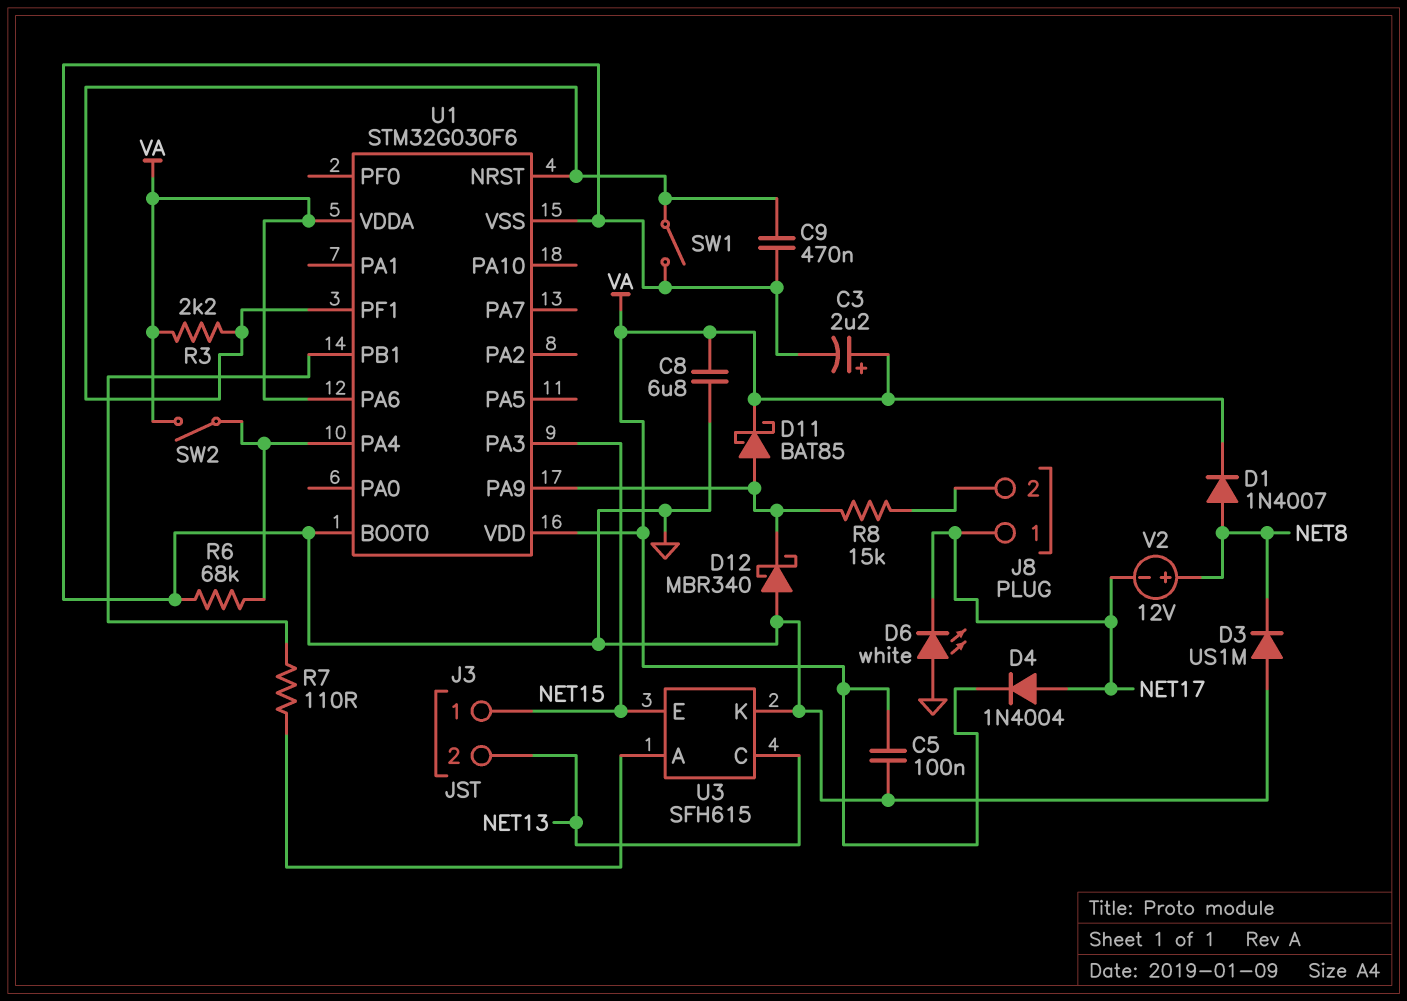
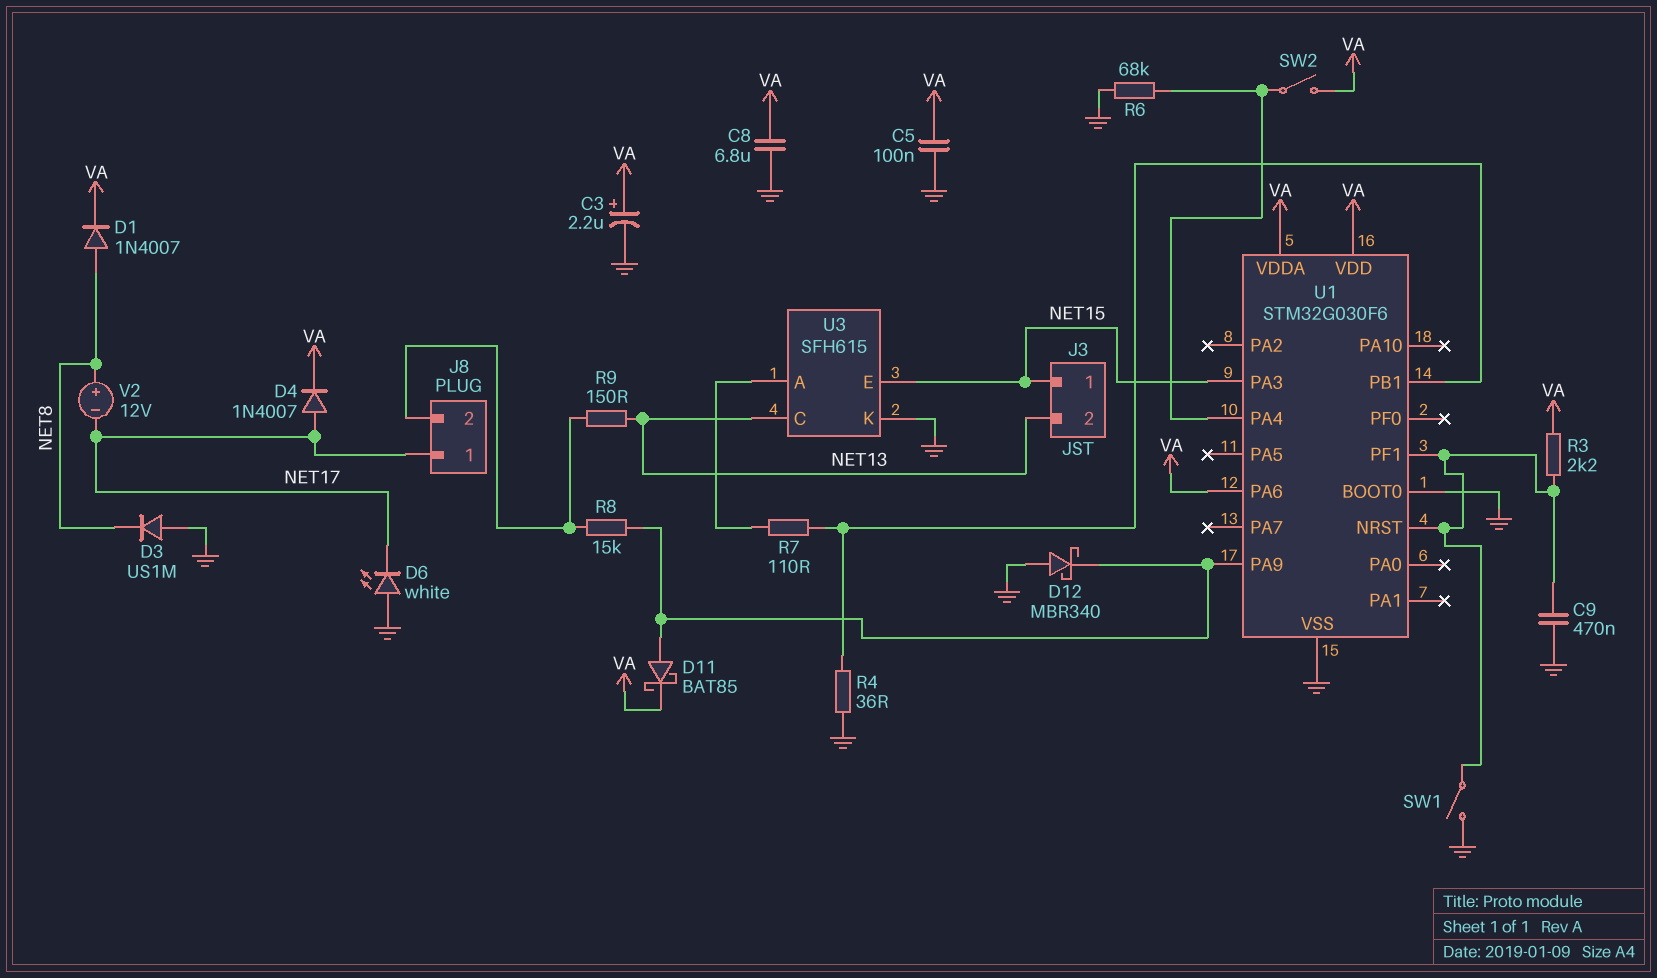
D4: diode 1N4004 (A NET17, K VA) -> diode 1N4007 (A NET17, K VA)
R4: none -> 36 (GND, U1/PB1)
R9: none -> 150 (J8/2, NET13)

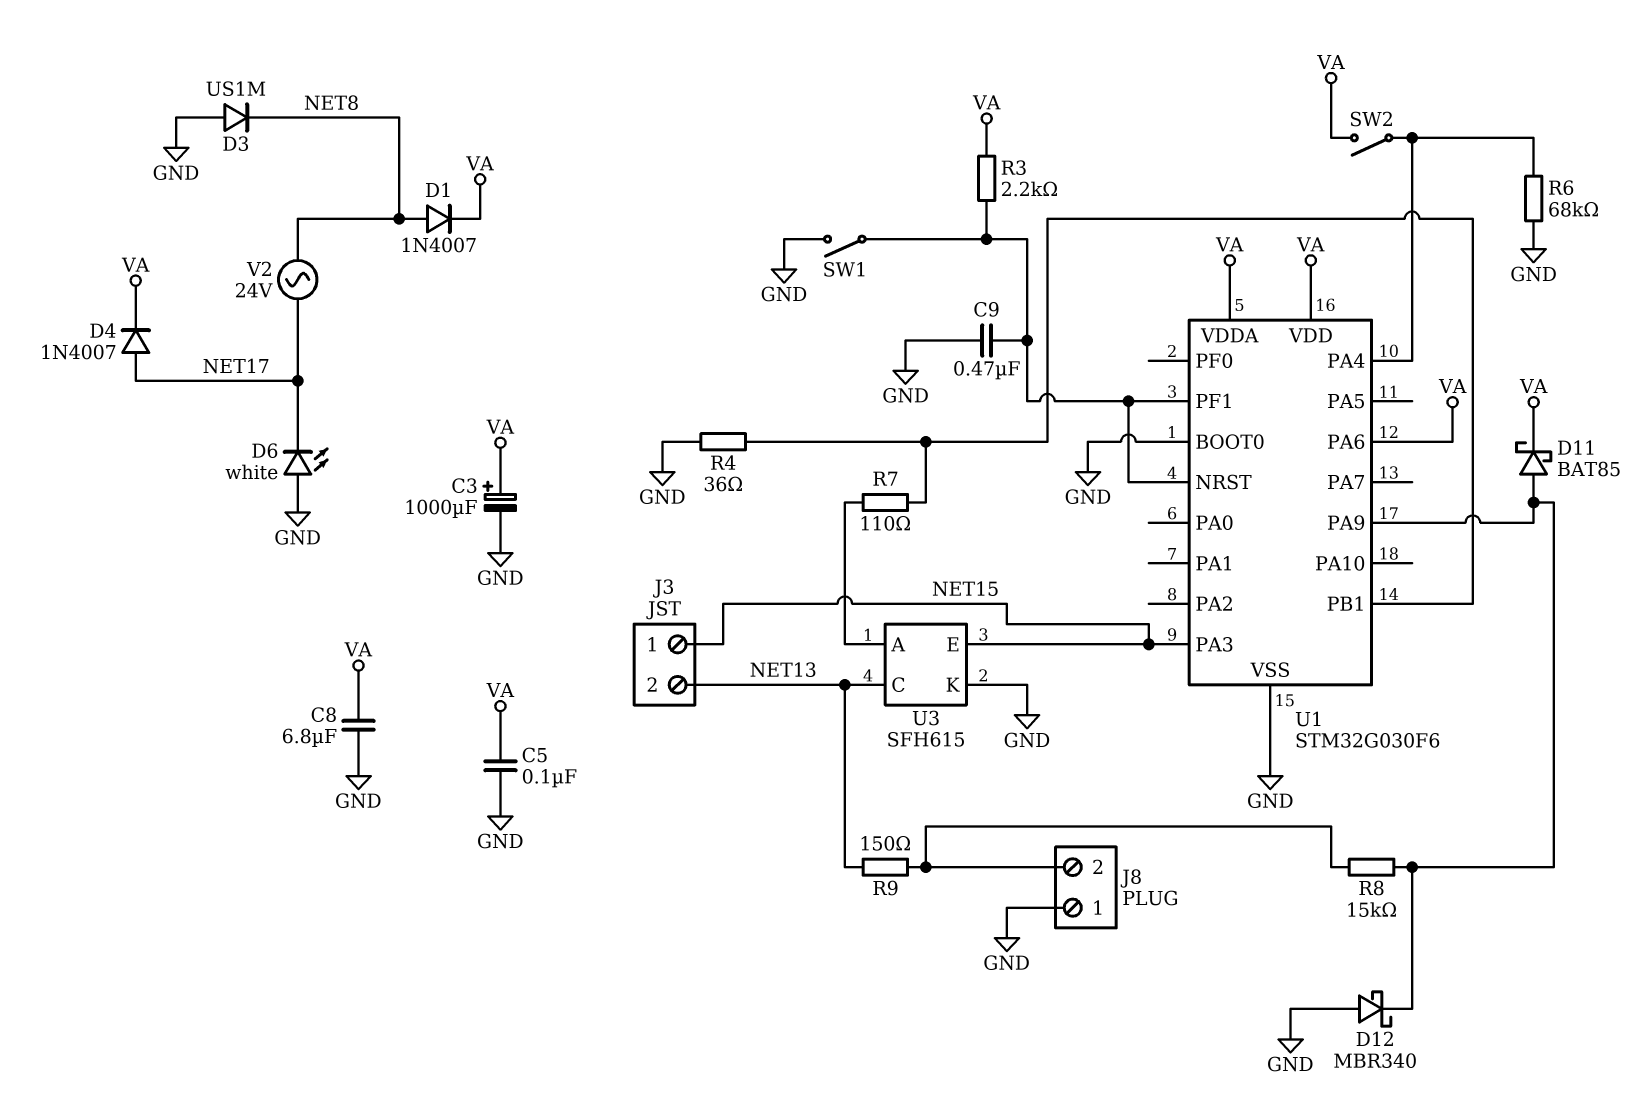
C3: 2.2uF (plus VA, minus GND) -> 1000uF (plus VA, minus GND)
J8 pin 1: NET17 -> GND
V2: 12V (plus NET8, minus NET17) -> AC 24V (NET8, NET17)

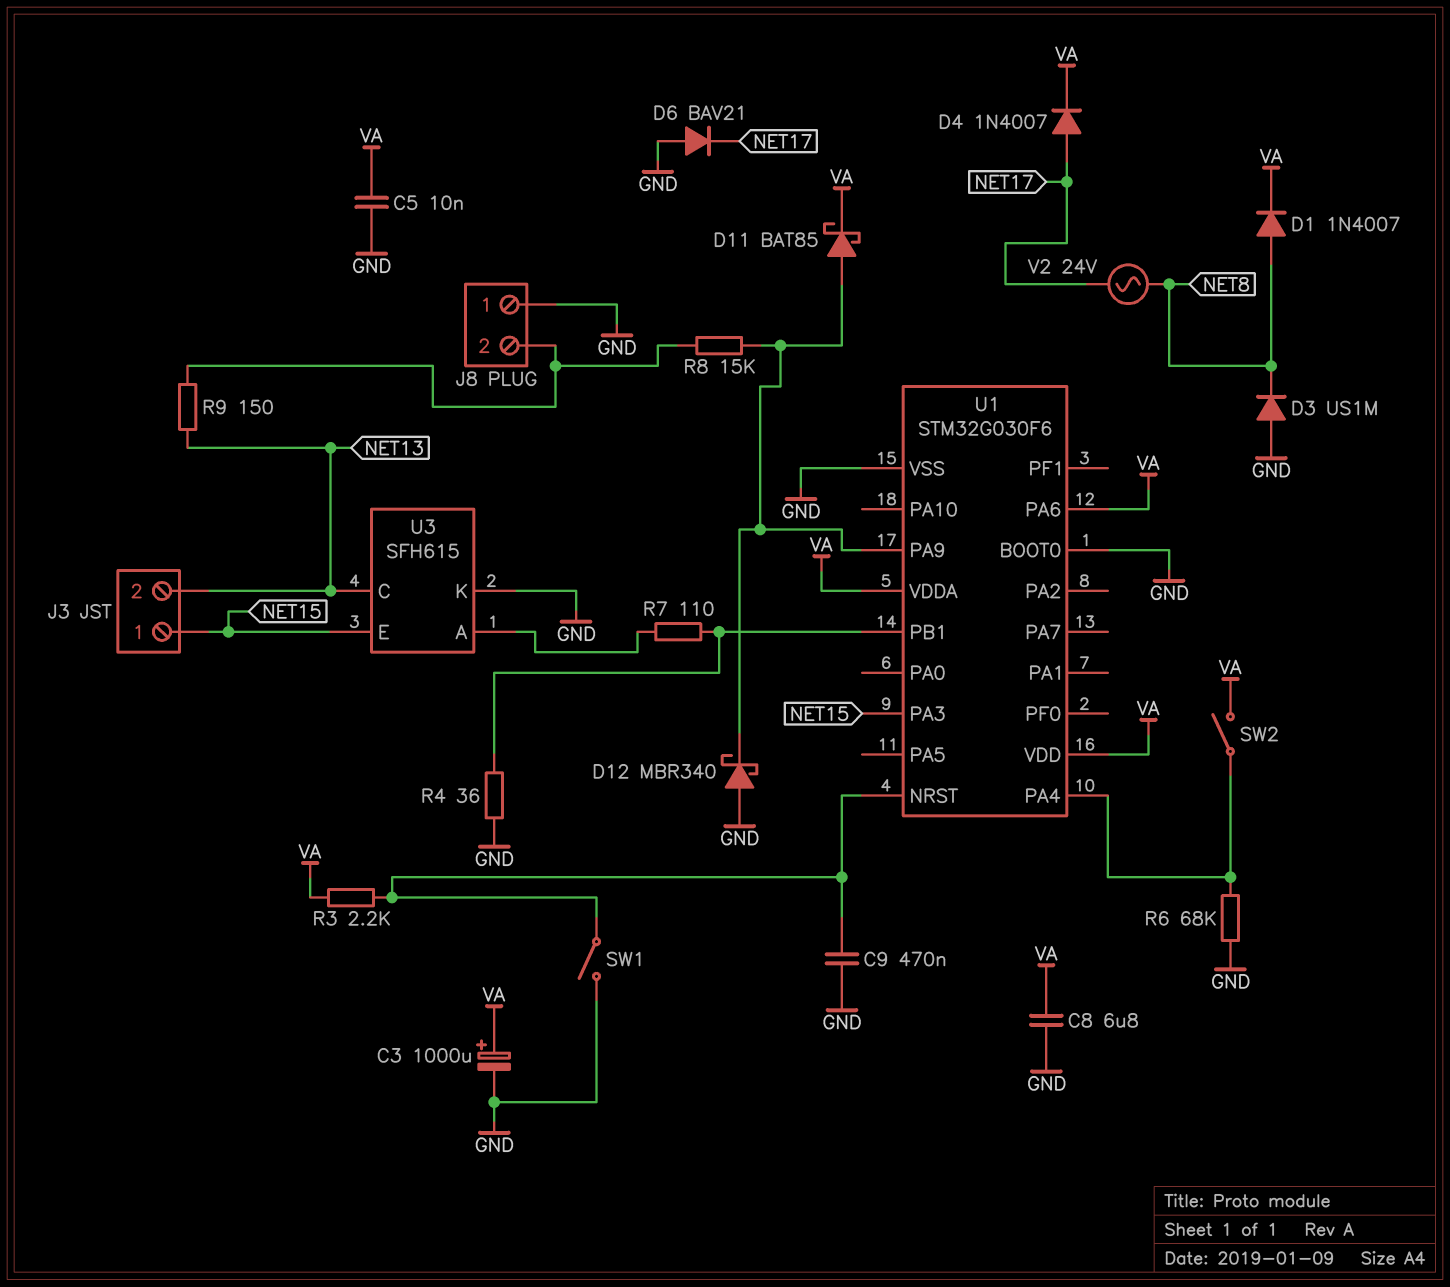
C5: 100nF (GND, VA) -> 10nF (GND, VA)
D6: LED white (A GND, K NET17) -> diode BAV21 (A GND, K NET17)
U1 pin PF1: U1/NRST -> none

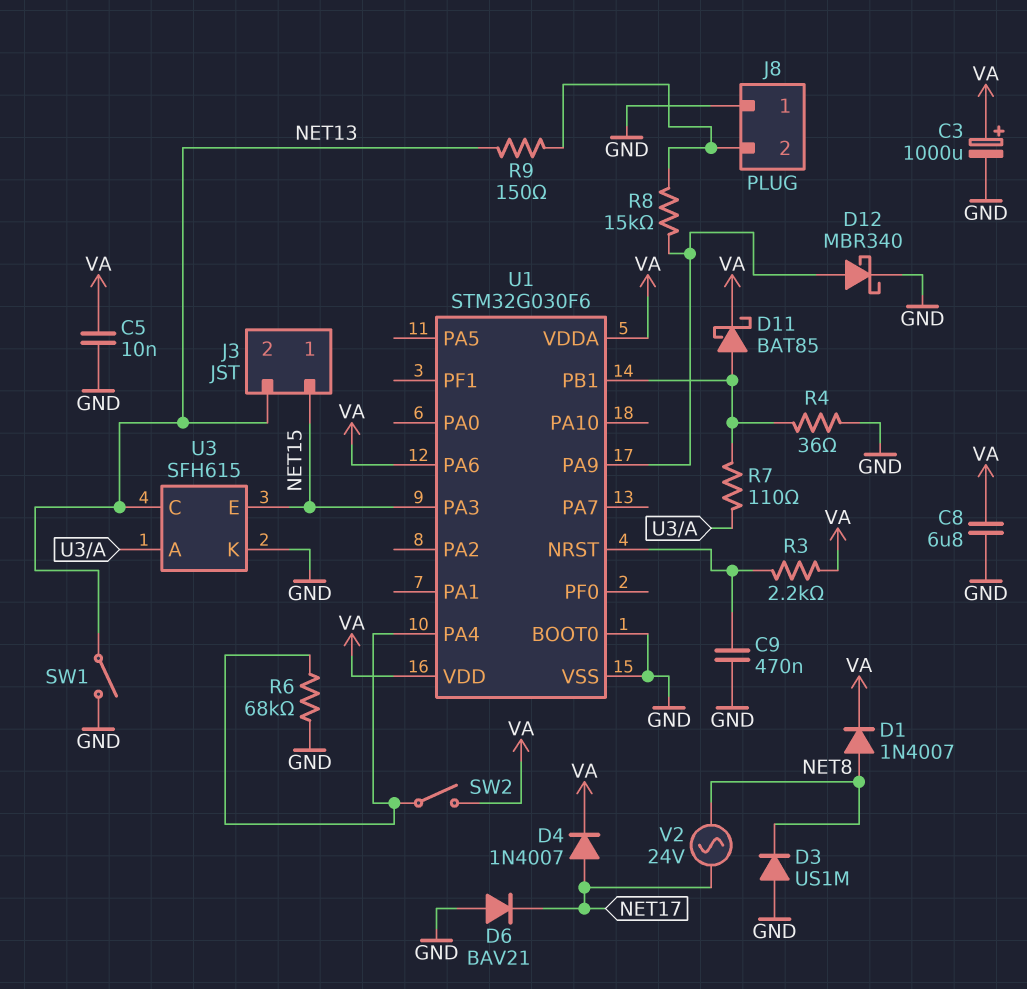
D11: schottky BAT85 (A U1/PA9, K VA) -> schottky BAT85 (A U1/PB1, K VA)
D12: schottky MBR340 (A GND, K U1/PA9) -> schottky MBR340 (A U1/PA9, K GND)
SW1: switch (GND, U1/NRST) -> switch (GND, NET13)

